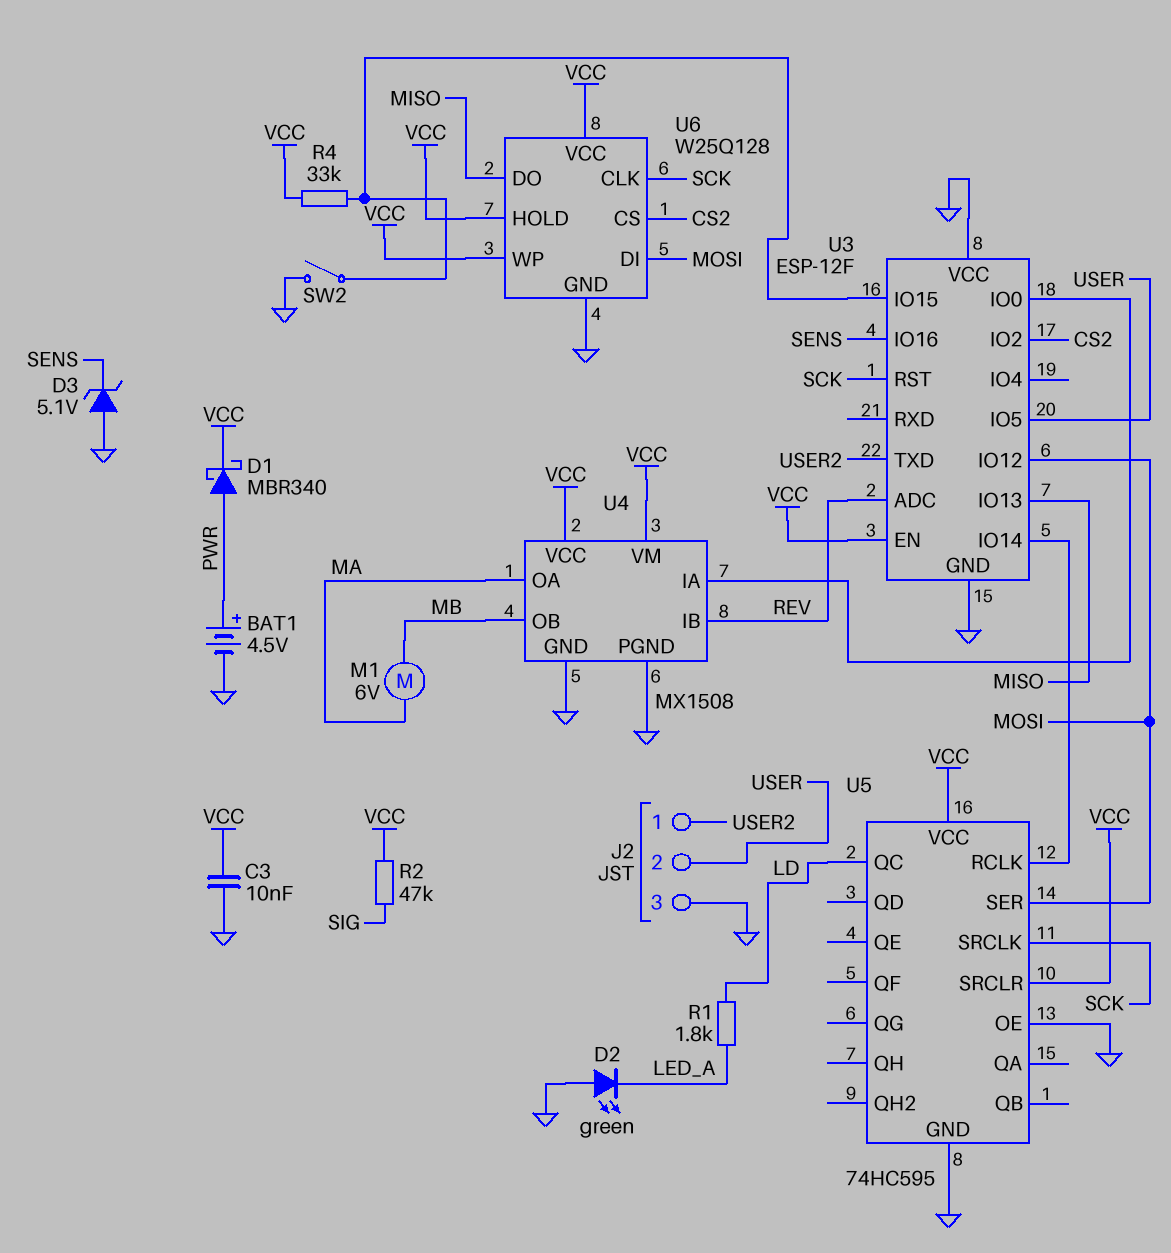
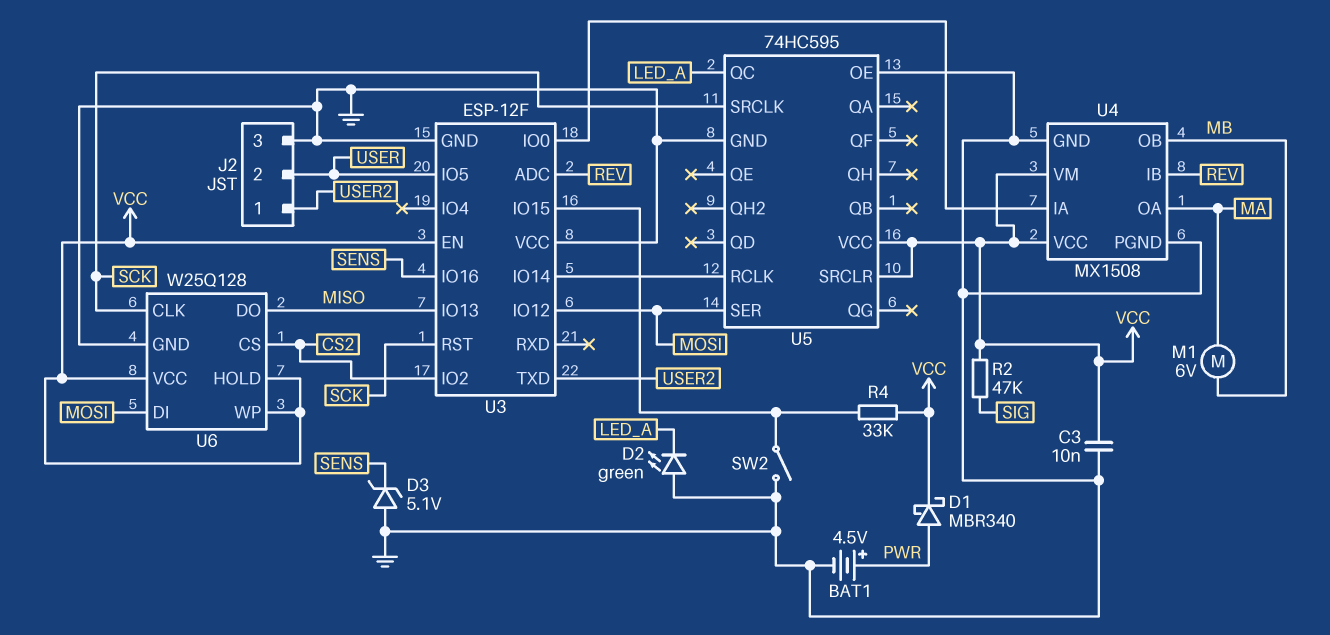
R1: 1.8k (LD, LED_A) -> none
U5 pin QC: LD -> LED_A

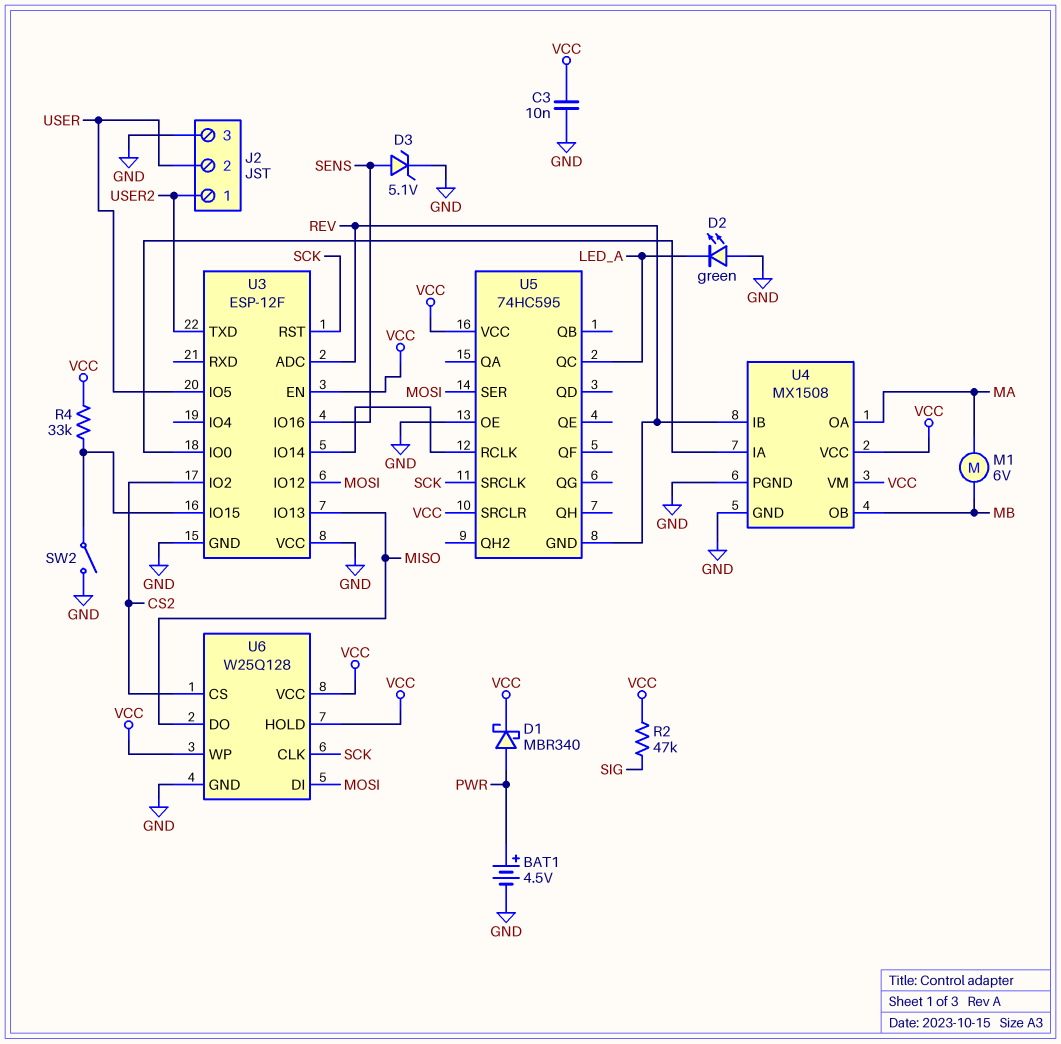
D3: zener 5.1V (A GND, K SENS) -> zener 5.1V (A SENS, K GND)
U5 pin GND: GND -> REV

